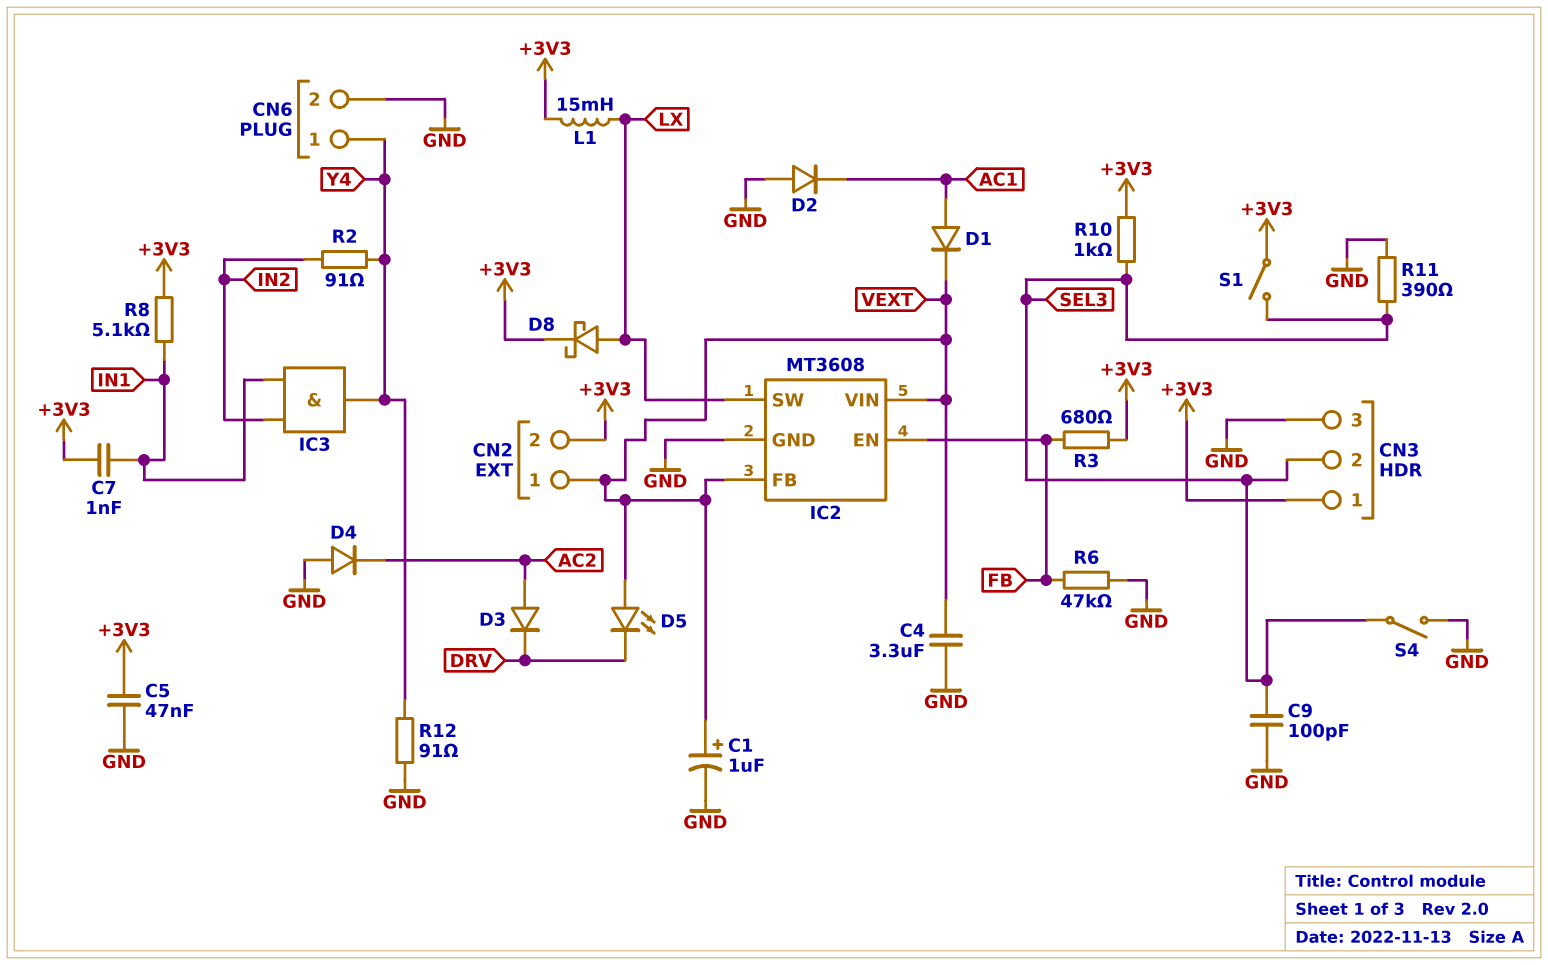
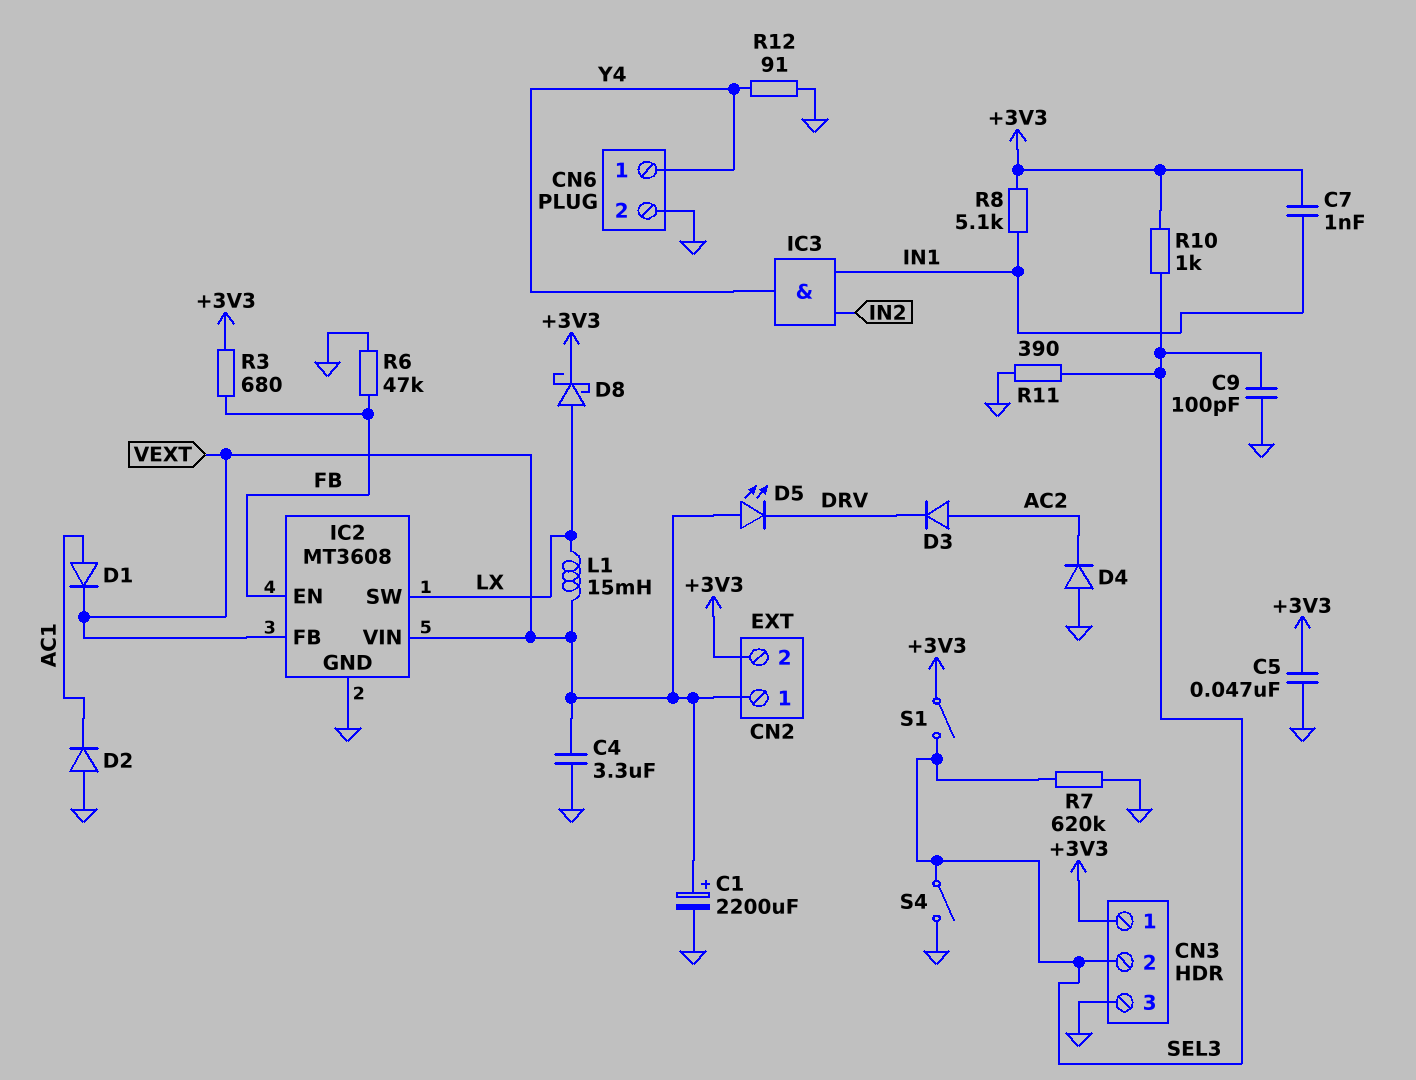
C1: 1uF (plus VEXT, minus GND) -> 2200uF (plus VEXT, minus GND)
L1: 15mH (+3V3, LX) -> 15mH (LX, VEXT)
R2: 91 (IN2, Y4) -> none
R7: none -> 620k (GND, SEL3)

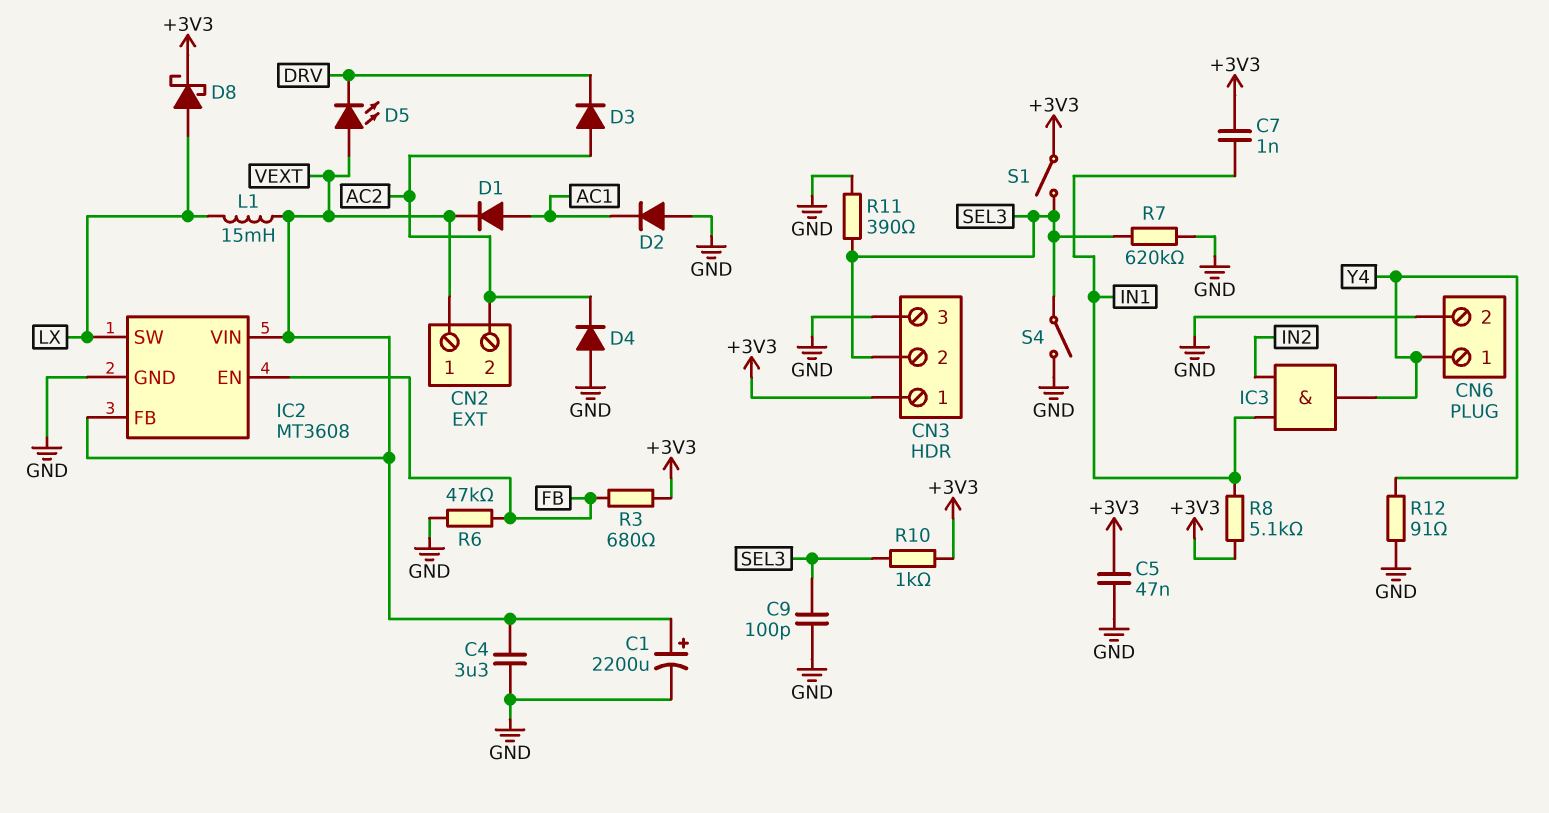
CN2 pin 2: +3V3 -> AC2

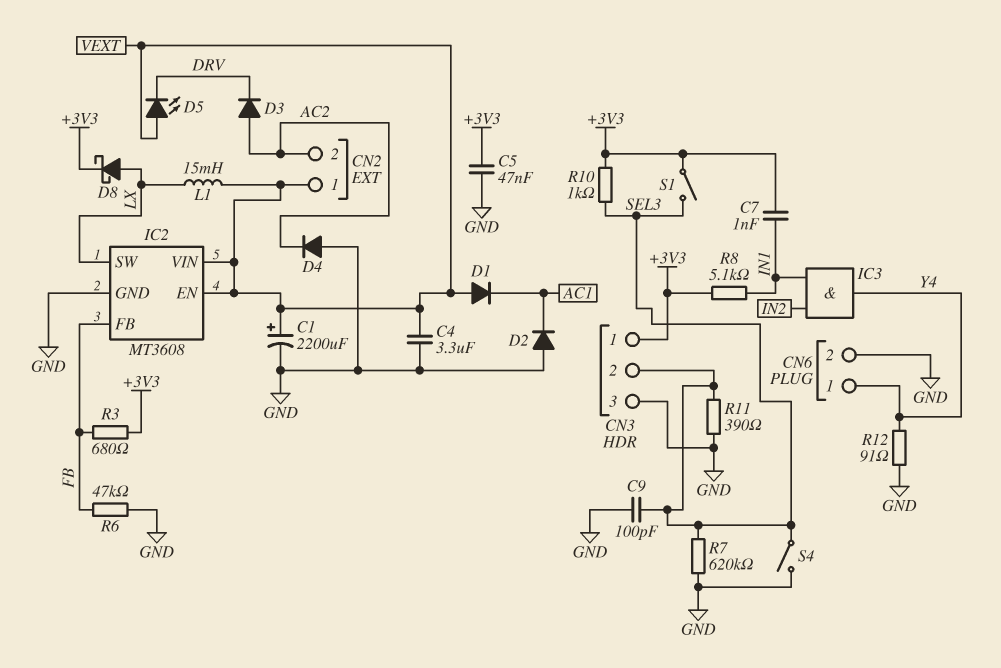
D1: diode (A AC1, K VEXT) -> diode (A VEXT, K AC1)
IC2 pin EN: FB -> VEXT
IC2 pin FB: VEXT -> FB

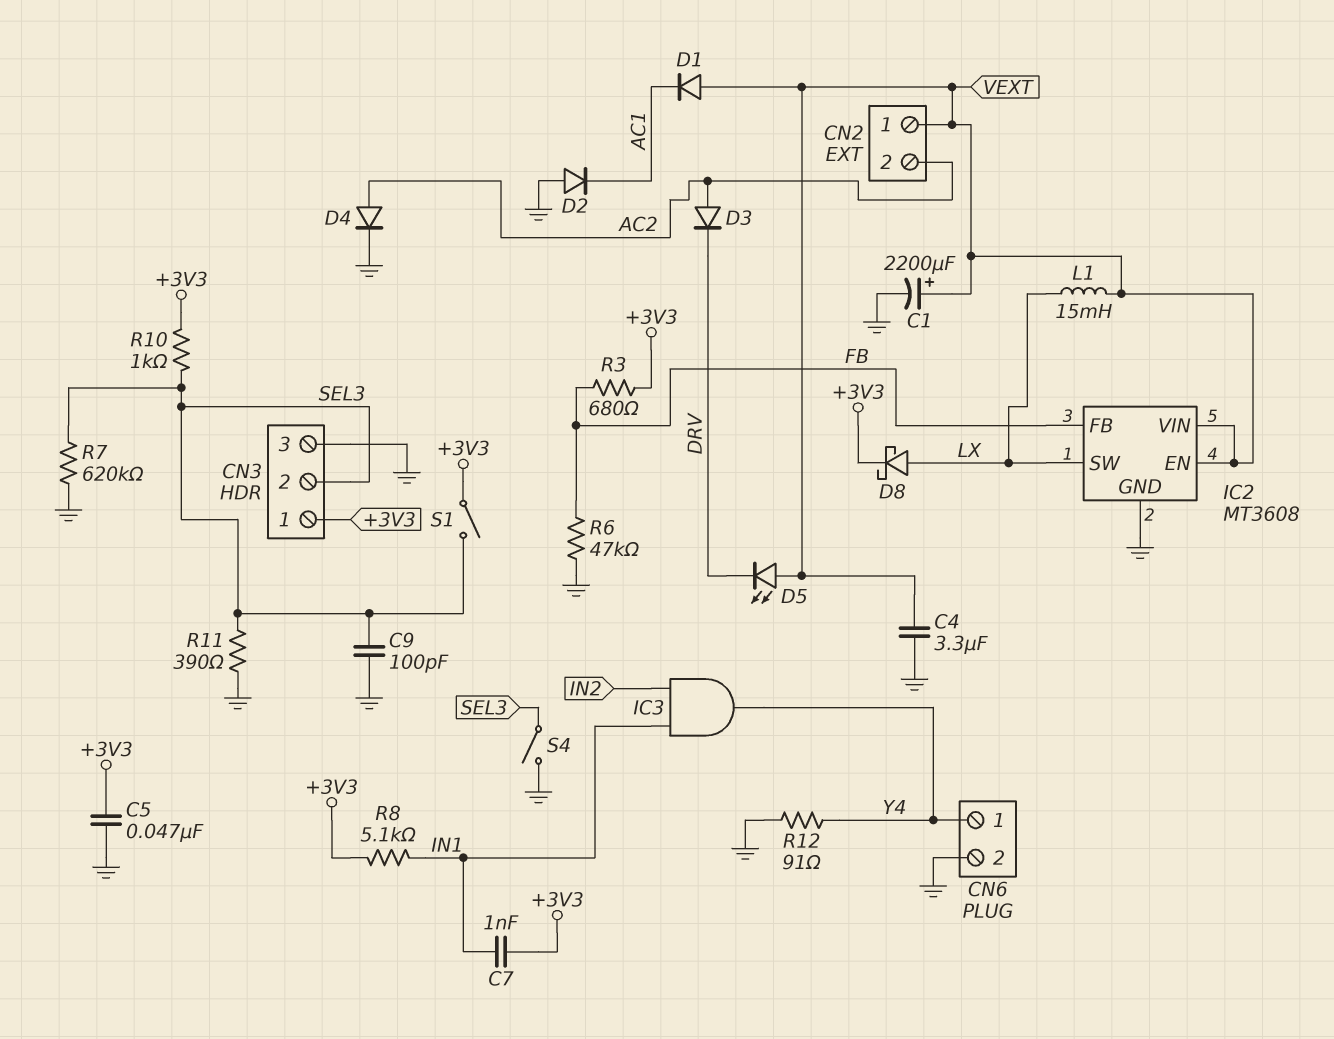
D4: diode (A GND, K AC2) -> diode (A AC2, K GND)

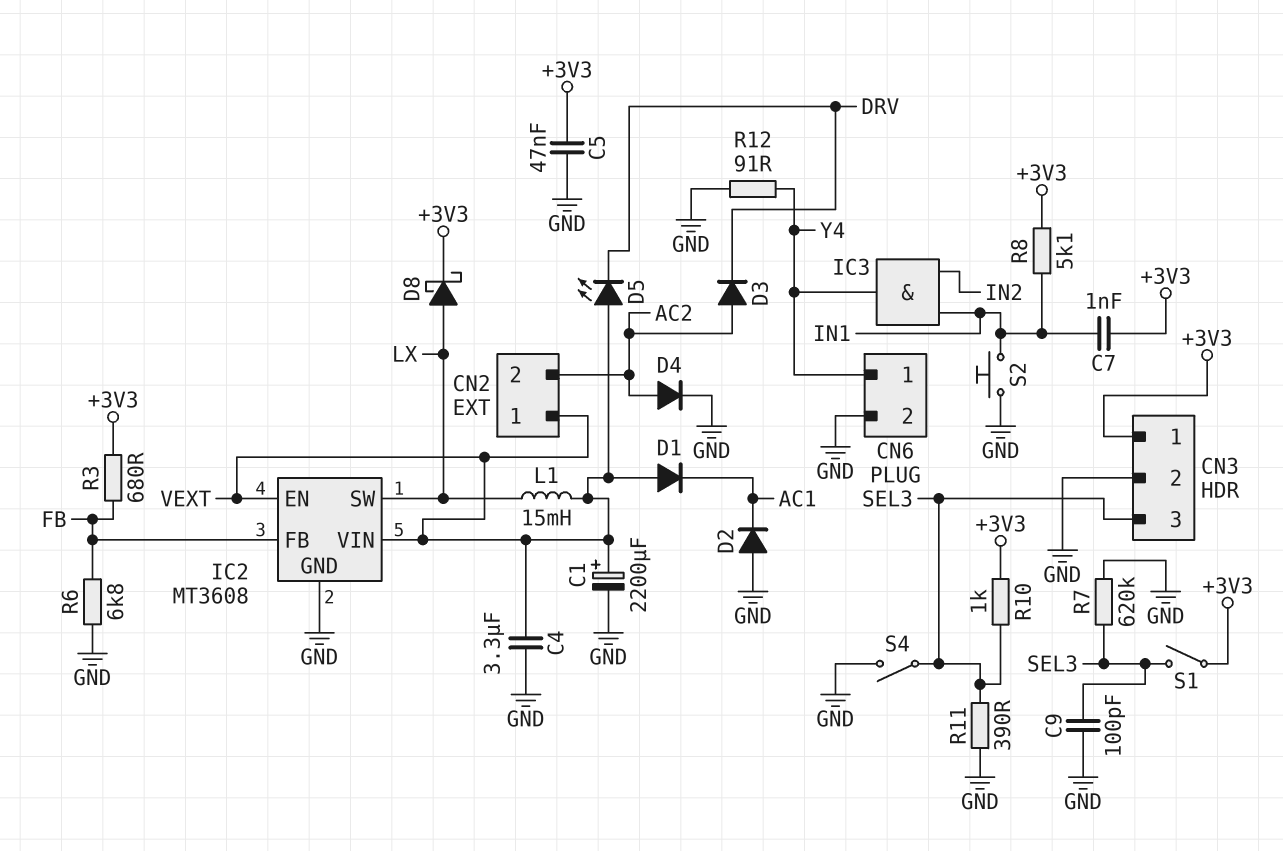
CN3 pin 2: SEL3 -> GND
CN3 pin 3: GND -> SEL3
R6: 47k (FB, GND) -> 6.8k (FB, GND)
S2: none -> button (GND, IN1)

